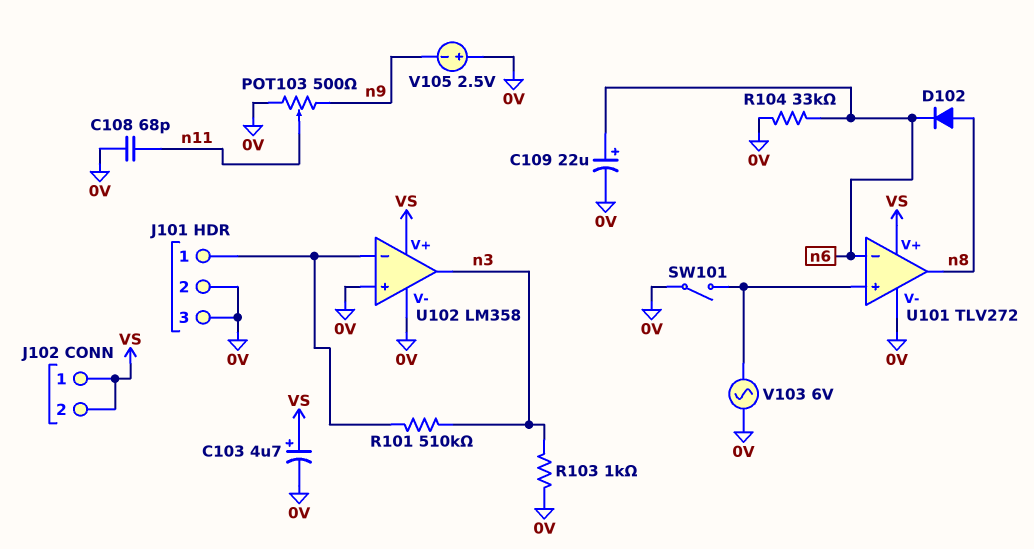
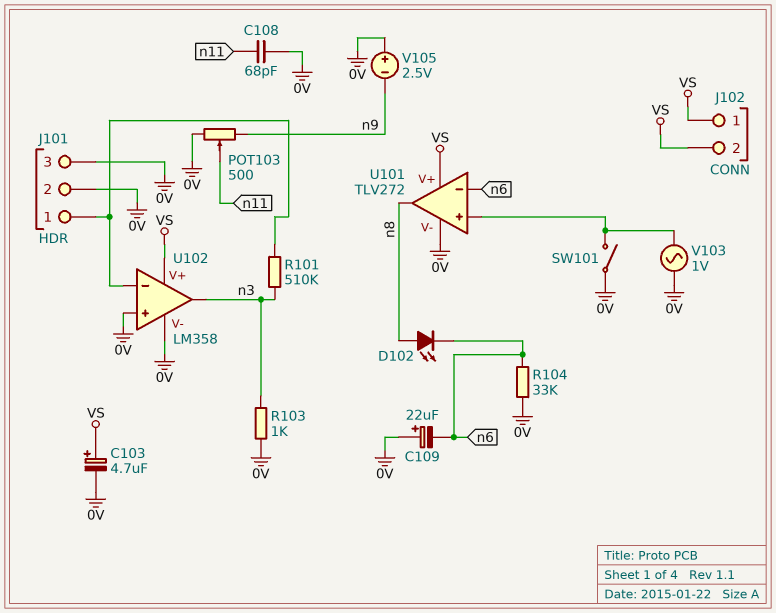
C109: 22uF (plus n6, minus 0V) -> 22uF (plus 0V, minus n6)
D102: diode (A n8, K n6) -> LED (A n8, K n6)
V103: AC 6V (0V, U101/in+) -> AC 1V (0V, U101/in+)

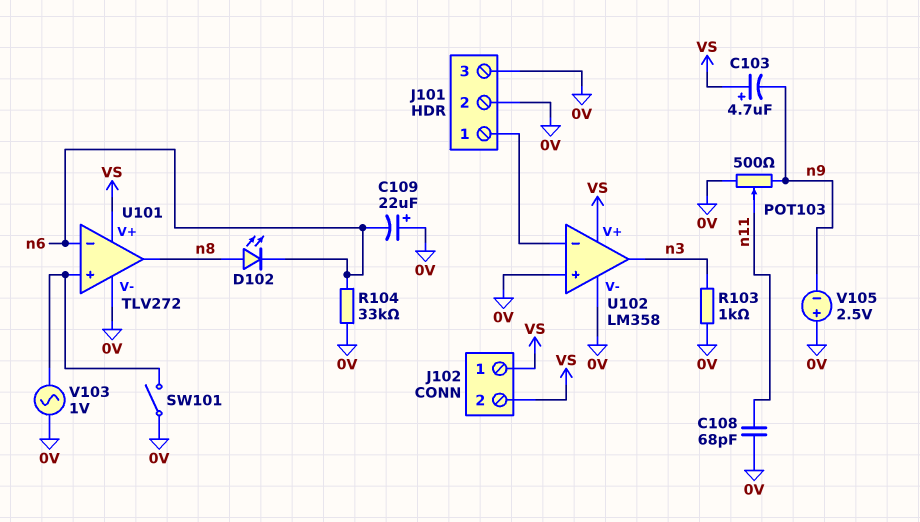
C103: 4.7uF (plus VS, minus 0V) -> 4.7uF (plus VS, minus n9)
R101: 510k (J101/1, n3) -> none

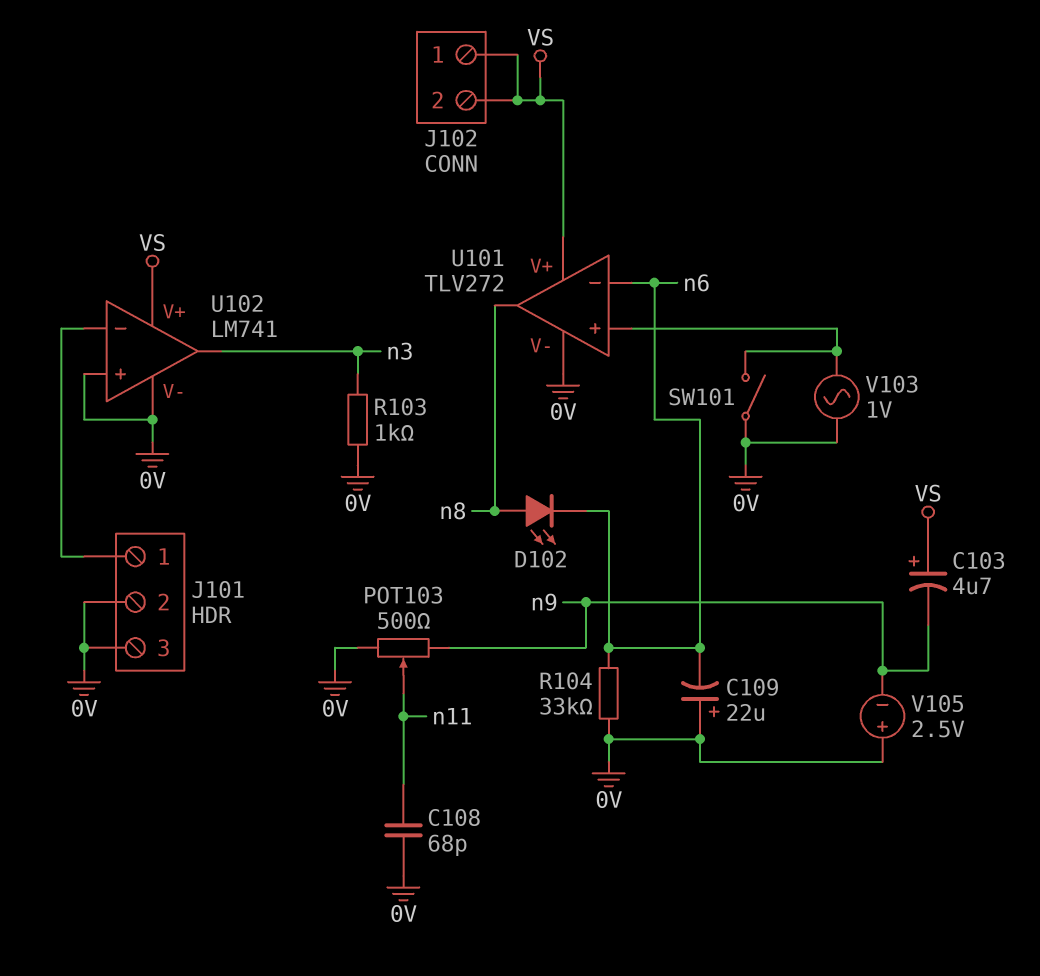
U102: LM358 -> LM741

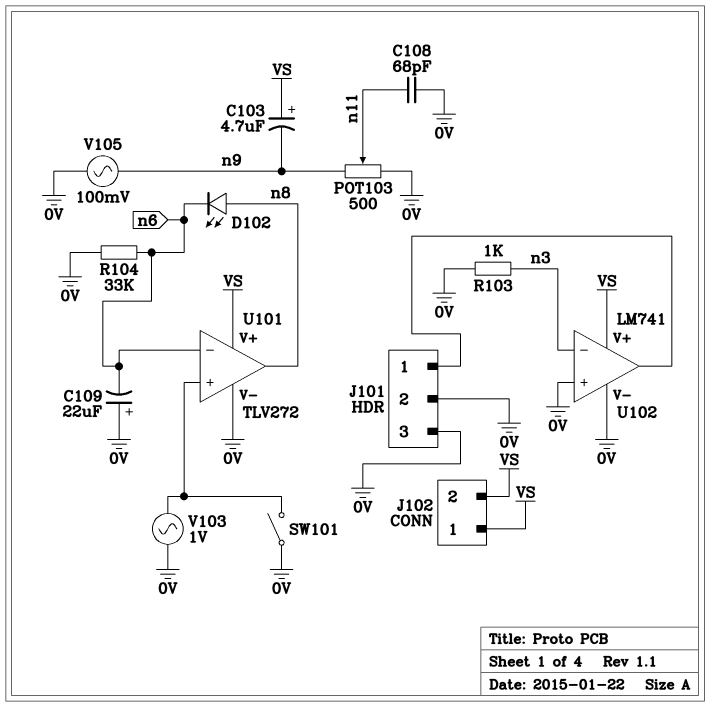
U102 pin in-: J101/1 -> n3
U102 pin out: n3 -> J101/1
V105: 2.5V (plus 0V, minus n9) -> AC 100mV (0V, n9)

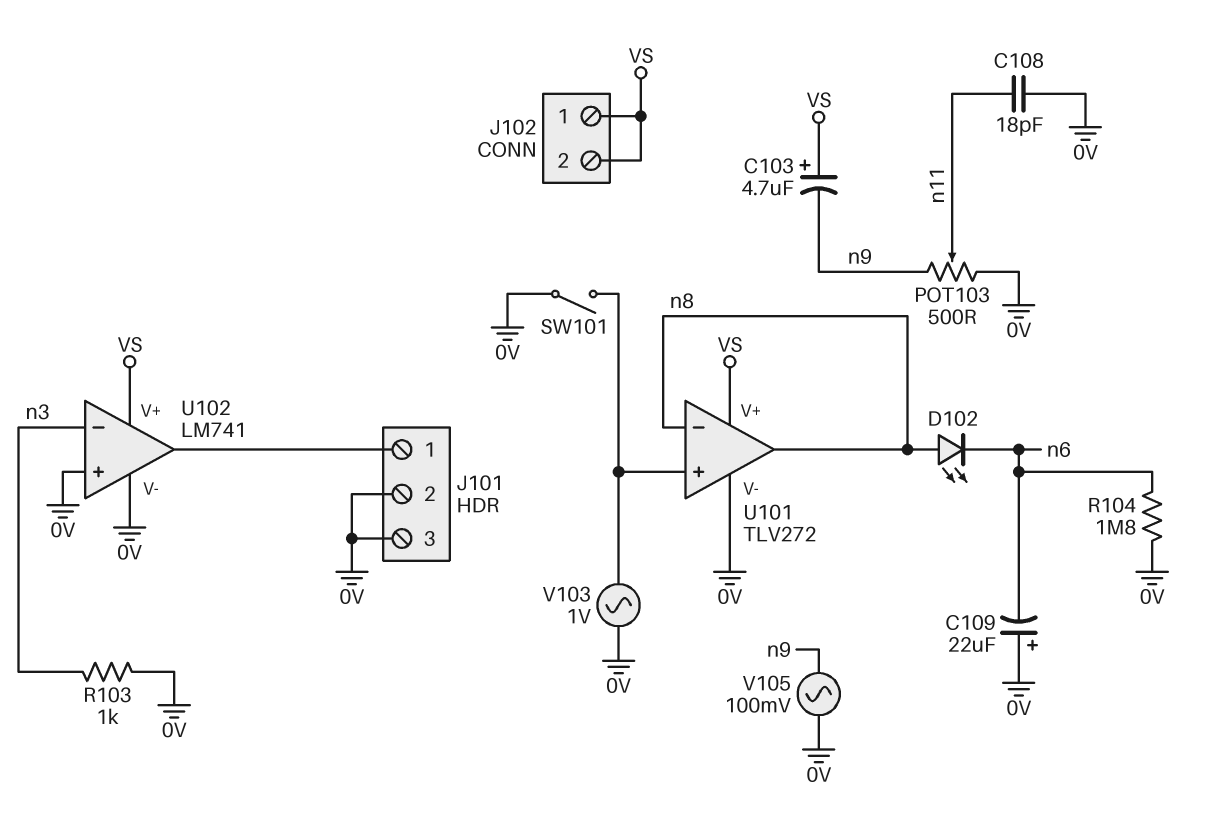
C108: 68pF (0V, n11) -> 18pF (0V, n11)
R104: 33k (0V, n6) -> 1.8M (0V, n6)
U101 pin in-: n6 -> n8

